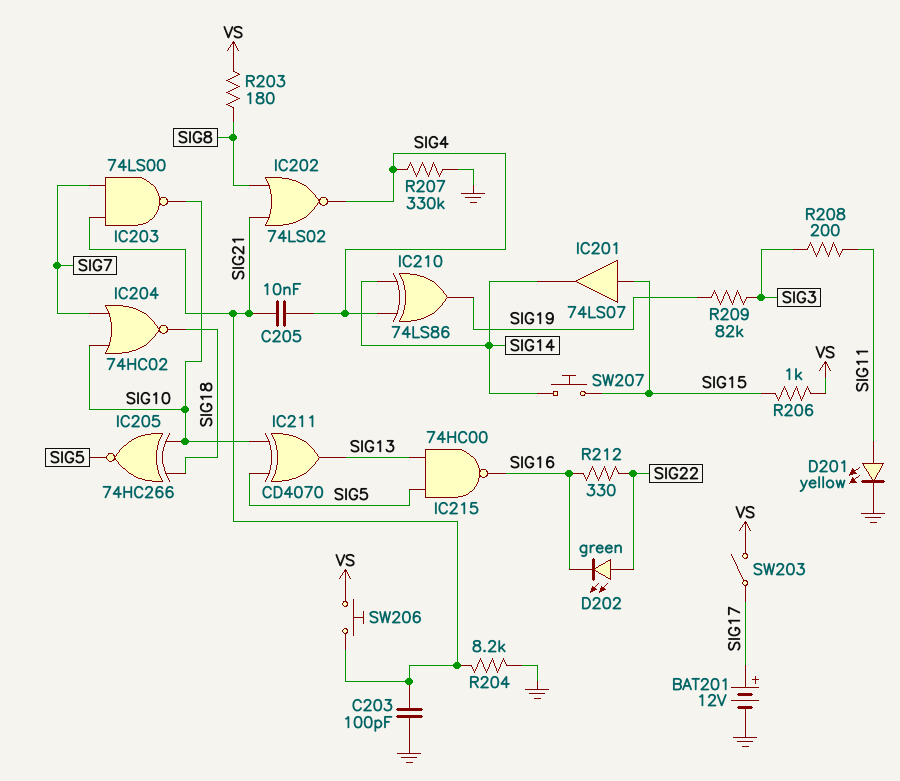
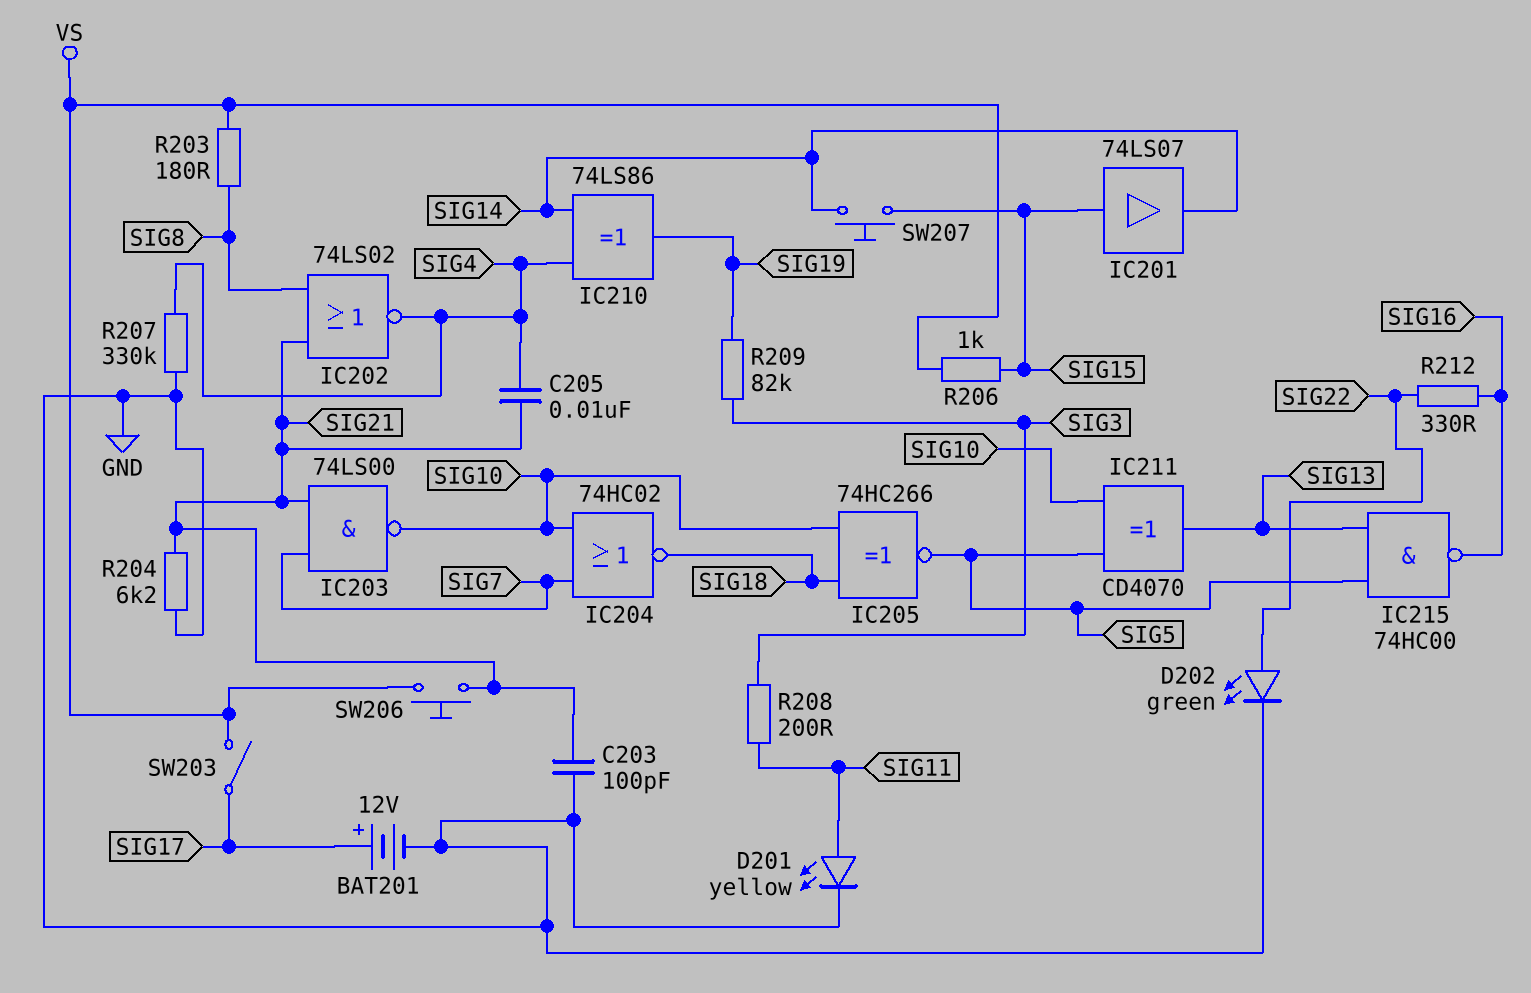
D202: LED green (A SIG22, K SIG16) -> LED green (A SIG22, K GND)
R204: 8.2k (GND, SIG21) -> 6.2k (GND, SIG21)

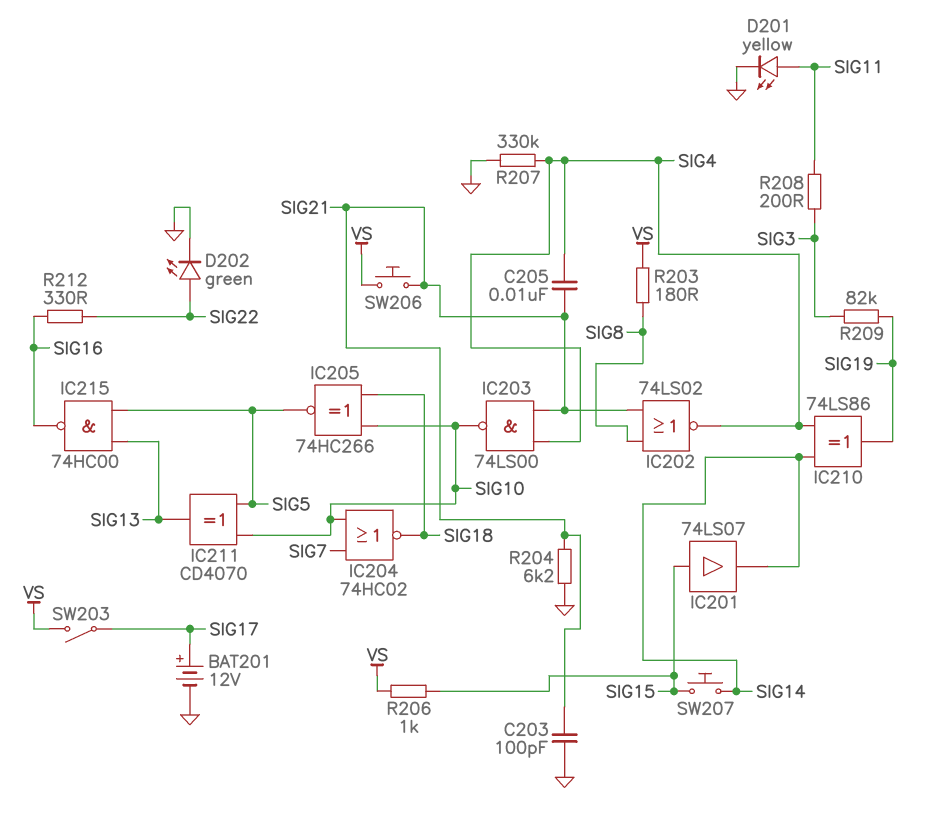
IC203: NAND 74LS00 (in SIG7, in SIG21, out SIG10) -> NAND 74LS00 (in SIG4, in SIG21, out SIG10)

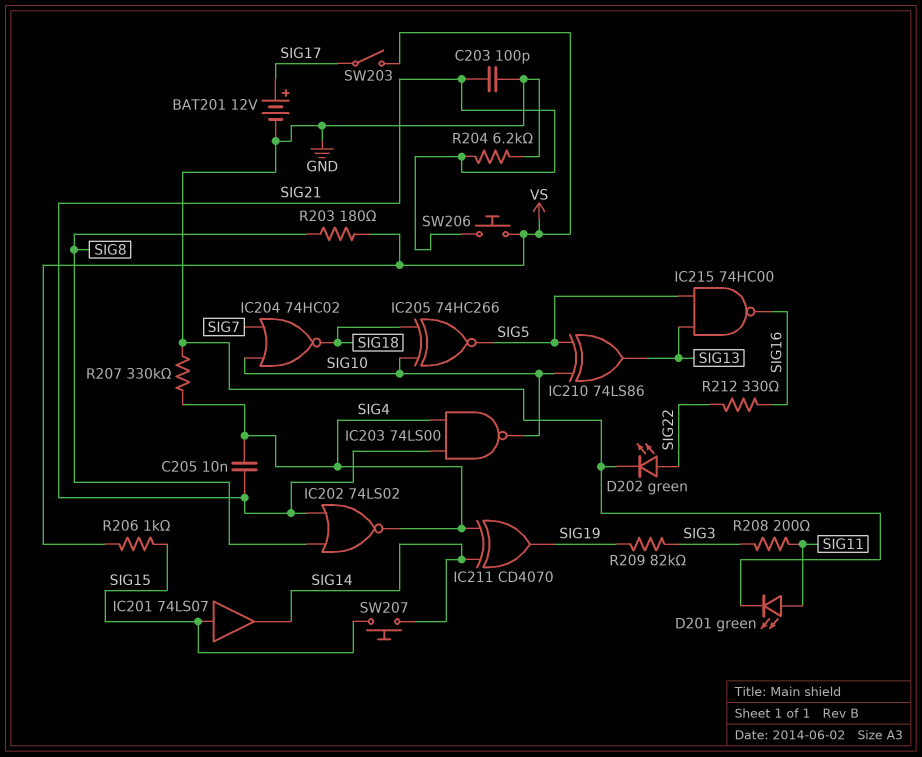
D201: LED yellow (A SIG11, K GND) -> LED green (A SIG11, K GND)
IC210: XOR 74LS86 (in SIG4, in SIG14, out SIG19) -> XOR 74LS86 (in SIG5, in SIG10, out SIG13)
IC211: XOR CD4070 (in SIG5, in SIG10, out SIG13) -> XOR CD4070 (in SIG4, in SIG14, out SIG19)

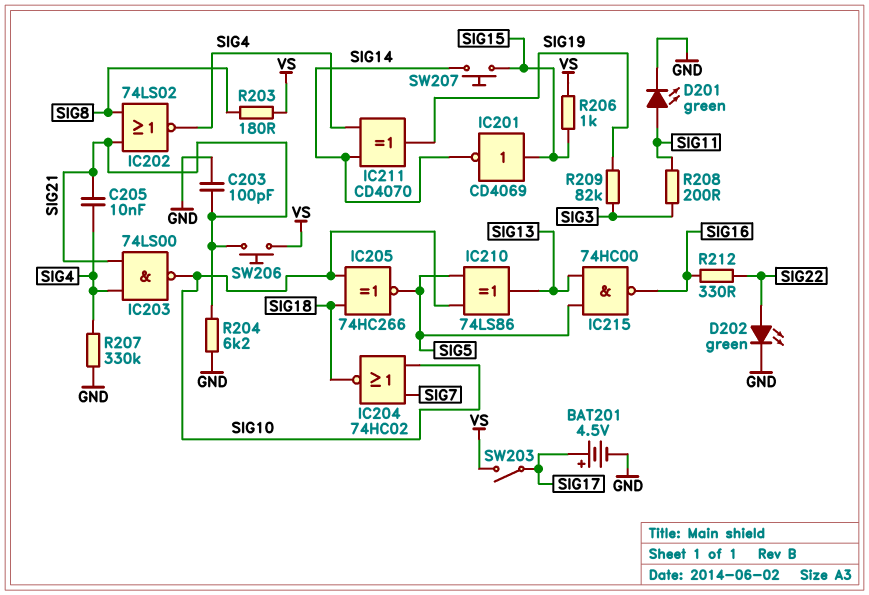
BAT201: 12V (plus SIG17, minus GND) -> 4.5V (plus SIG17, minus GND)
IC201: buffer 74LS07 (in SIG15, out SIG14) -> NOT CD4069 (in SIG15, out SIG14)

